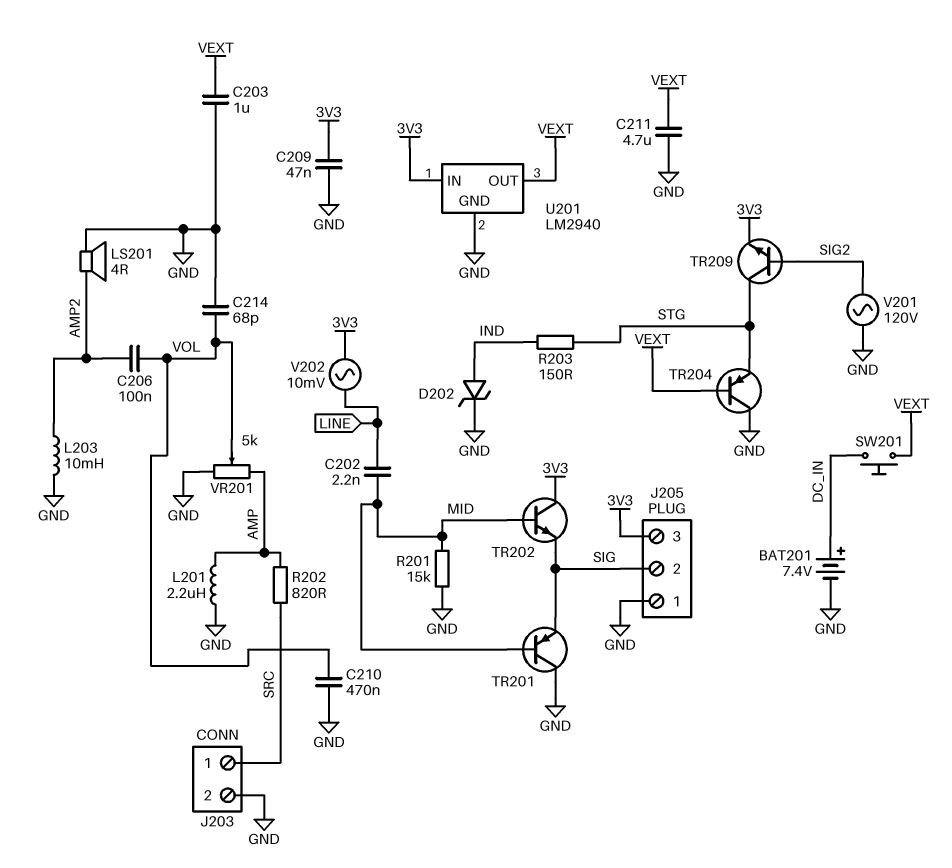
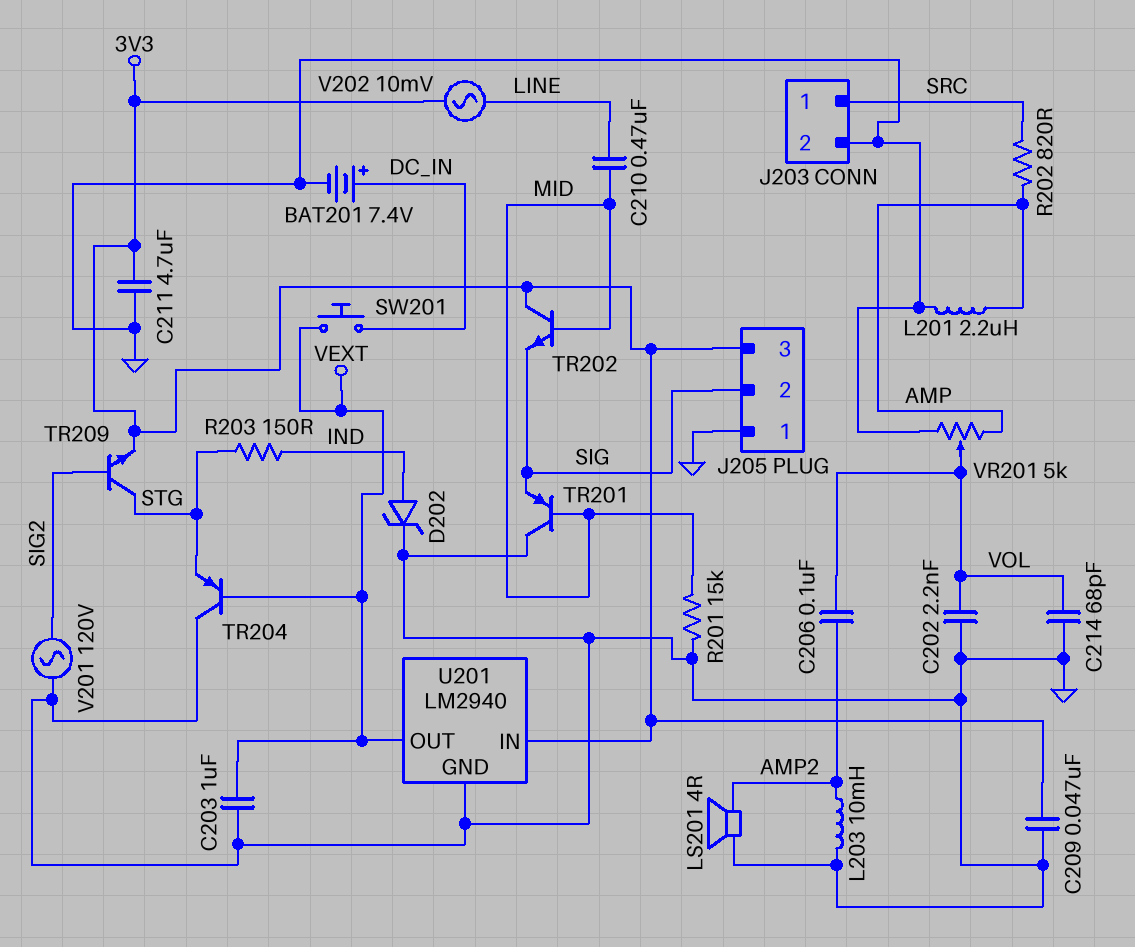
C202: 2.2nF (LINE, MID) -> 2.2nF (GND, VOL)
C210: 470nF (GND, VOL) -> 470nF (LINE, MID)
C211: 4.7uF (GND, VEXT) -> 4.7uF (3V3, GND)

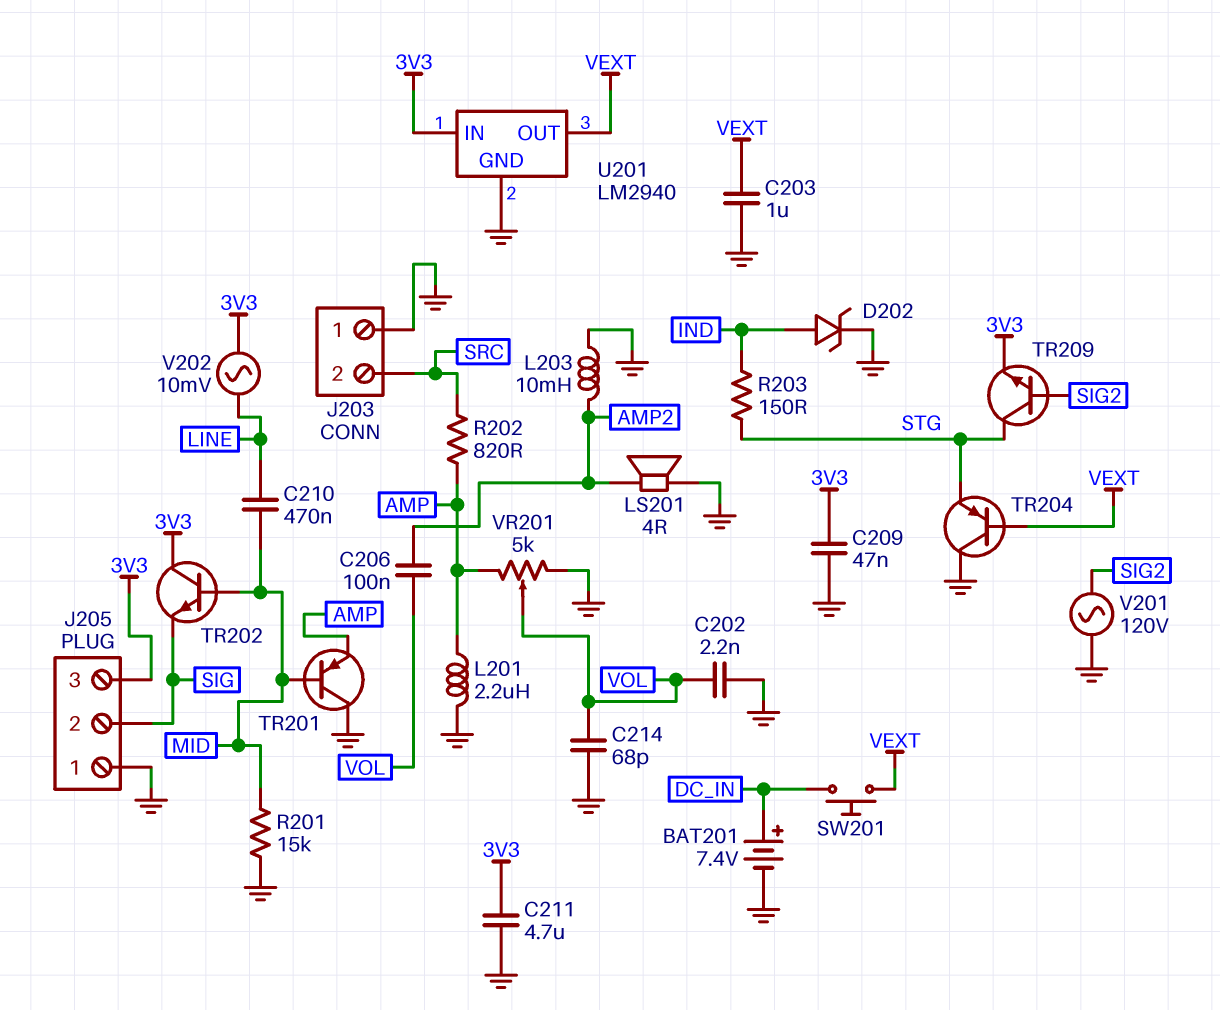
J203 pin 1: SRC -> GND
J203 pin 2: GND -> SRC
TR201: PNP (B MID, C GND, E SIG) -> PNP (B MID, C GND, E AMP)

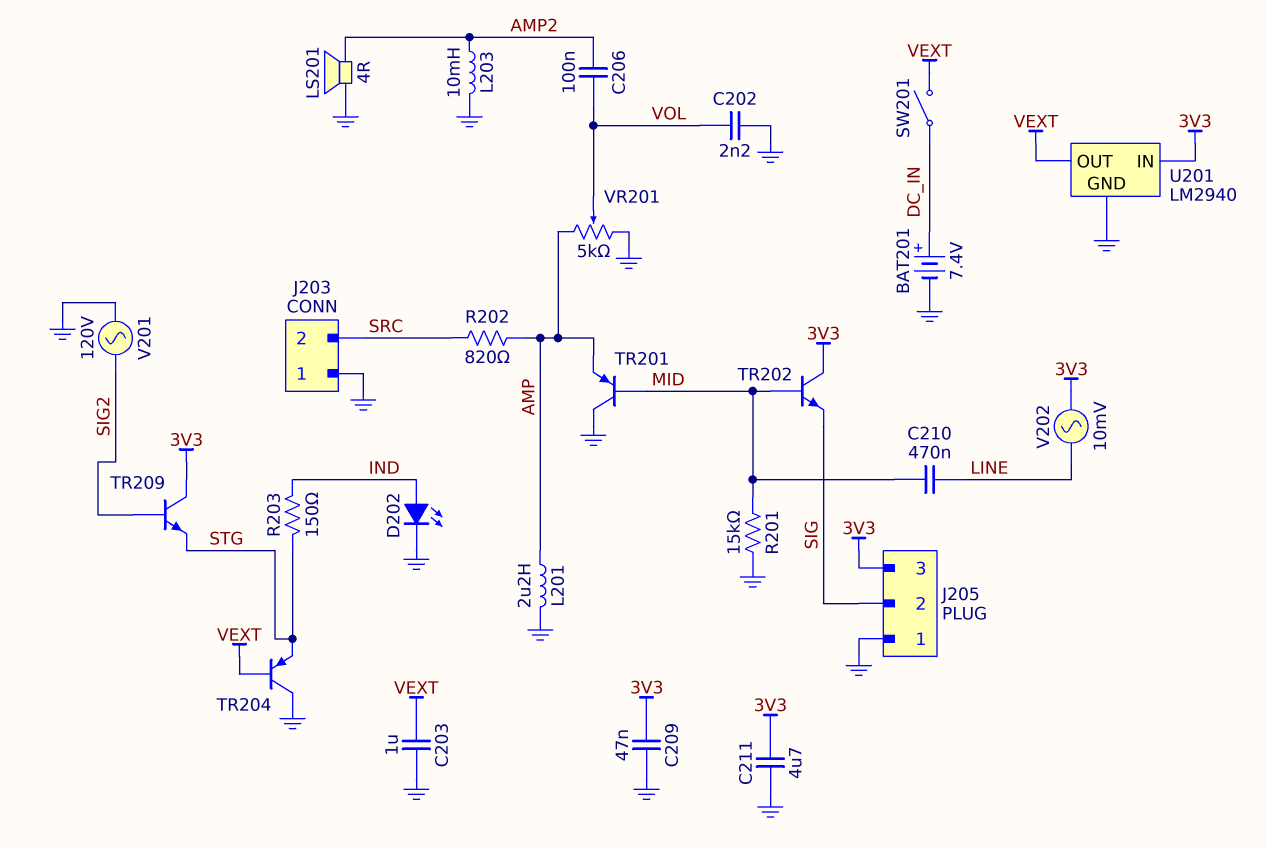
C214: 68pF (GND, VOL) -> none
D202: zener (A IND, K GND) -> LED (A IND, K GND)
SW201: button (DC_IN, VEXT) -> switch (DC_IN, VEXT)
TR209: NPN (B SIG2, C STG, E 3V3) -> NPN (B SIG2, C 3V3, E STG)

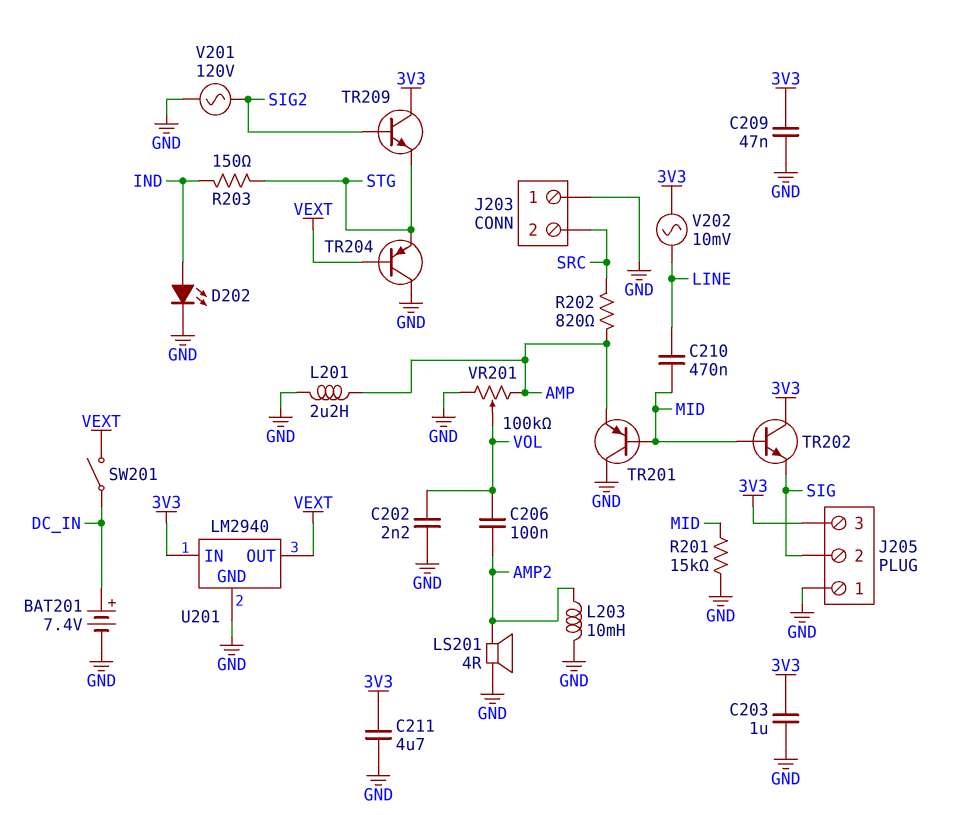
C203: 1uF (GND, VEXT) -> 1uF (3V3, GND)
VR201: 5k (AMP, GND, wiper VOL) -> 100k (AMP, GND, wiper VOL)

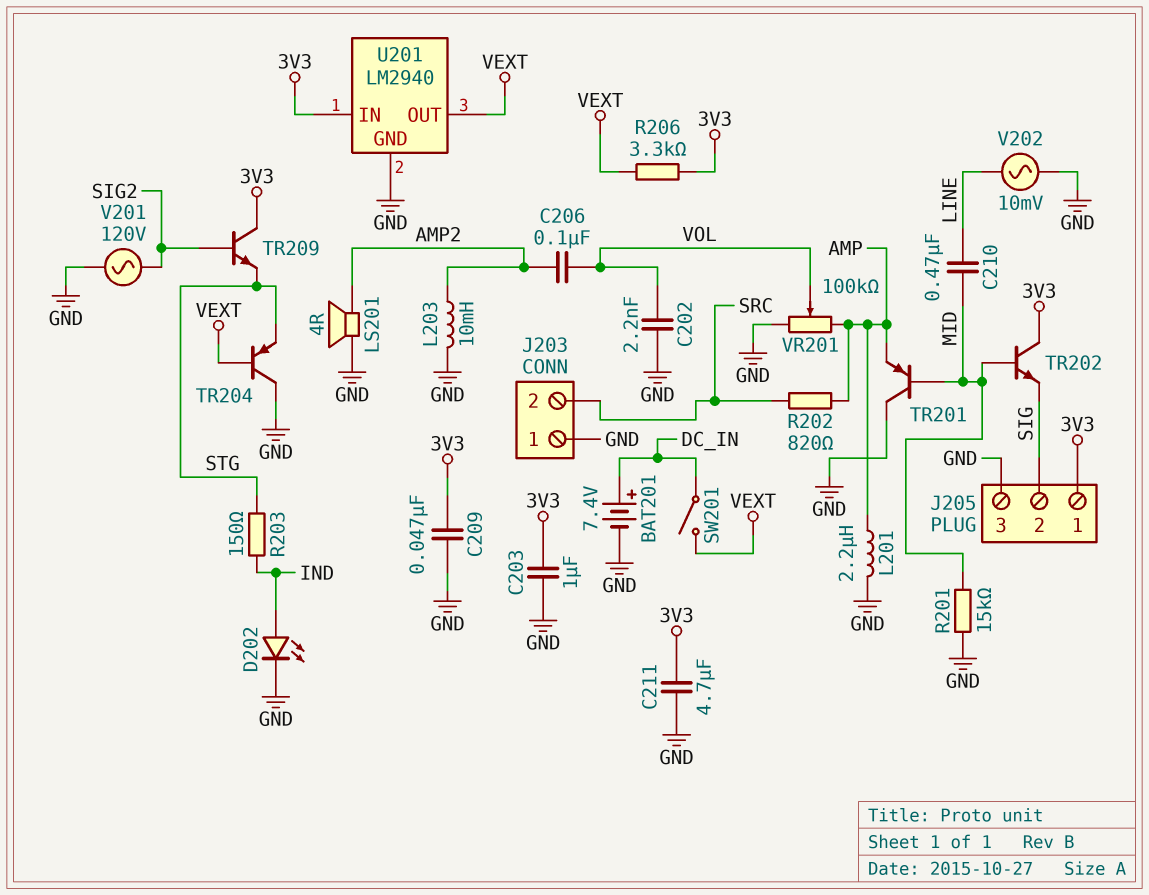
J205 pin 1: GND -> 3V3
J205 pin 3: 3V3 -> GND
R206: none -> 3.3k (3V3, VEXT)
V202: AC 10mV (3V3, LINE) -> AC 10mV (GND, LINE)

